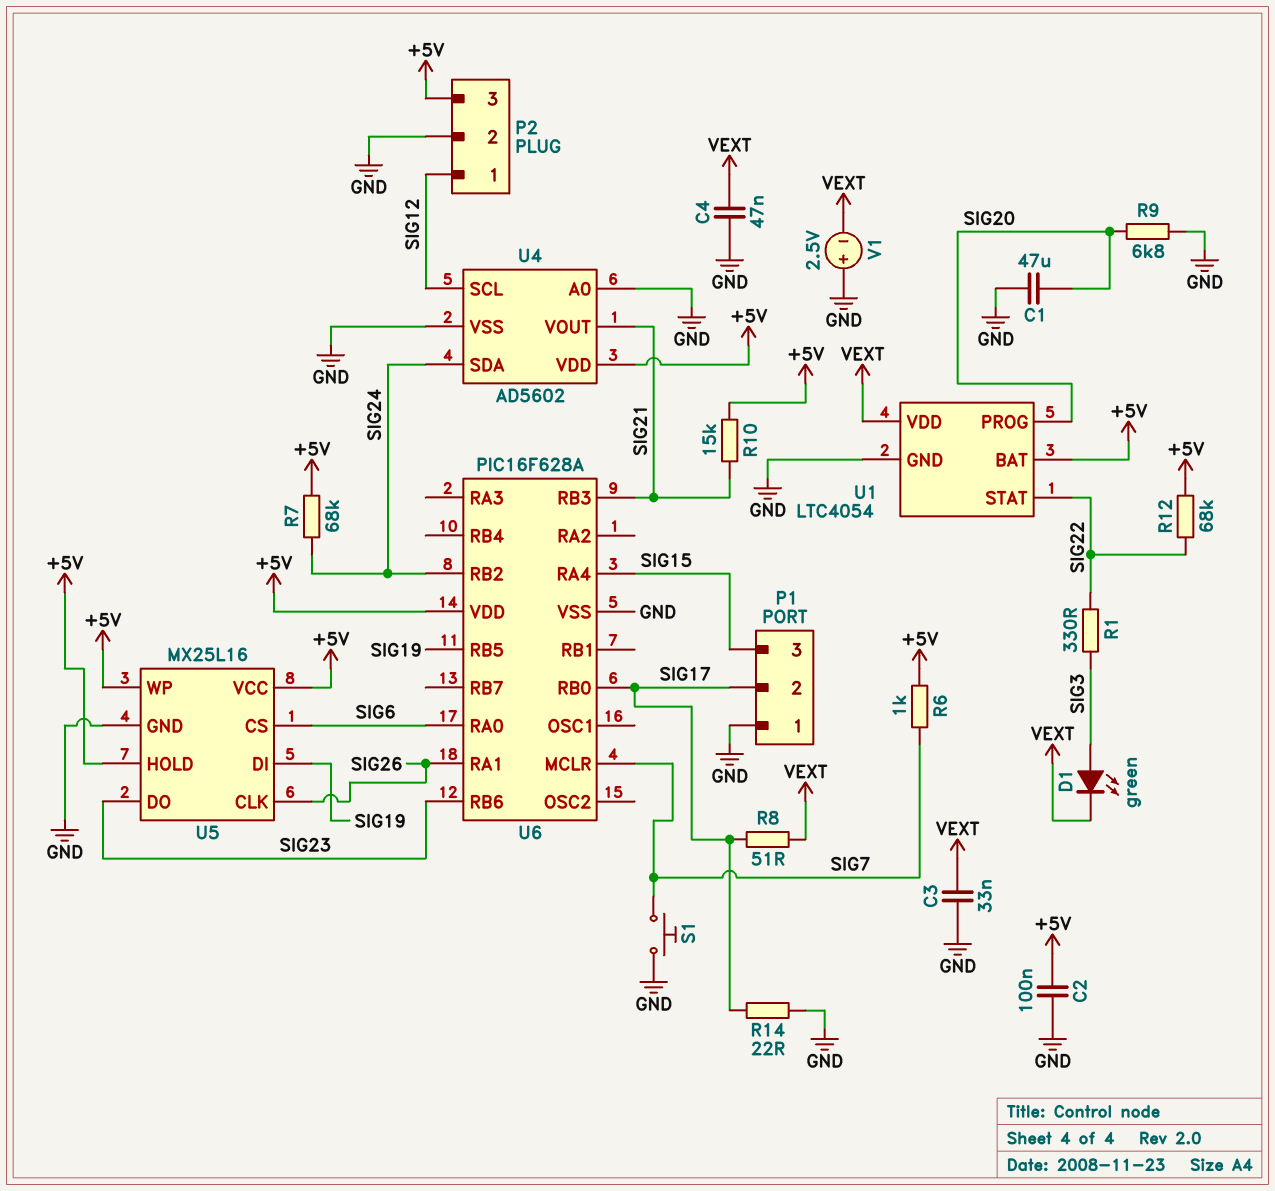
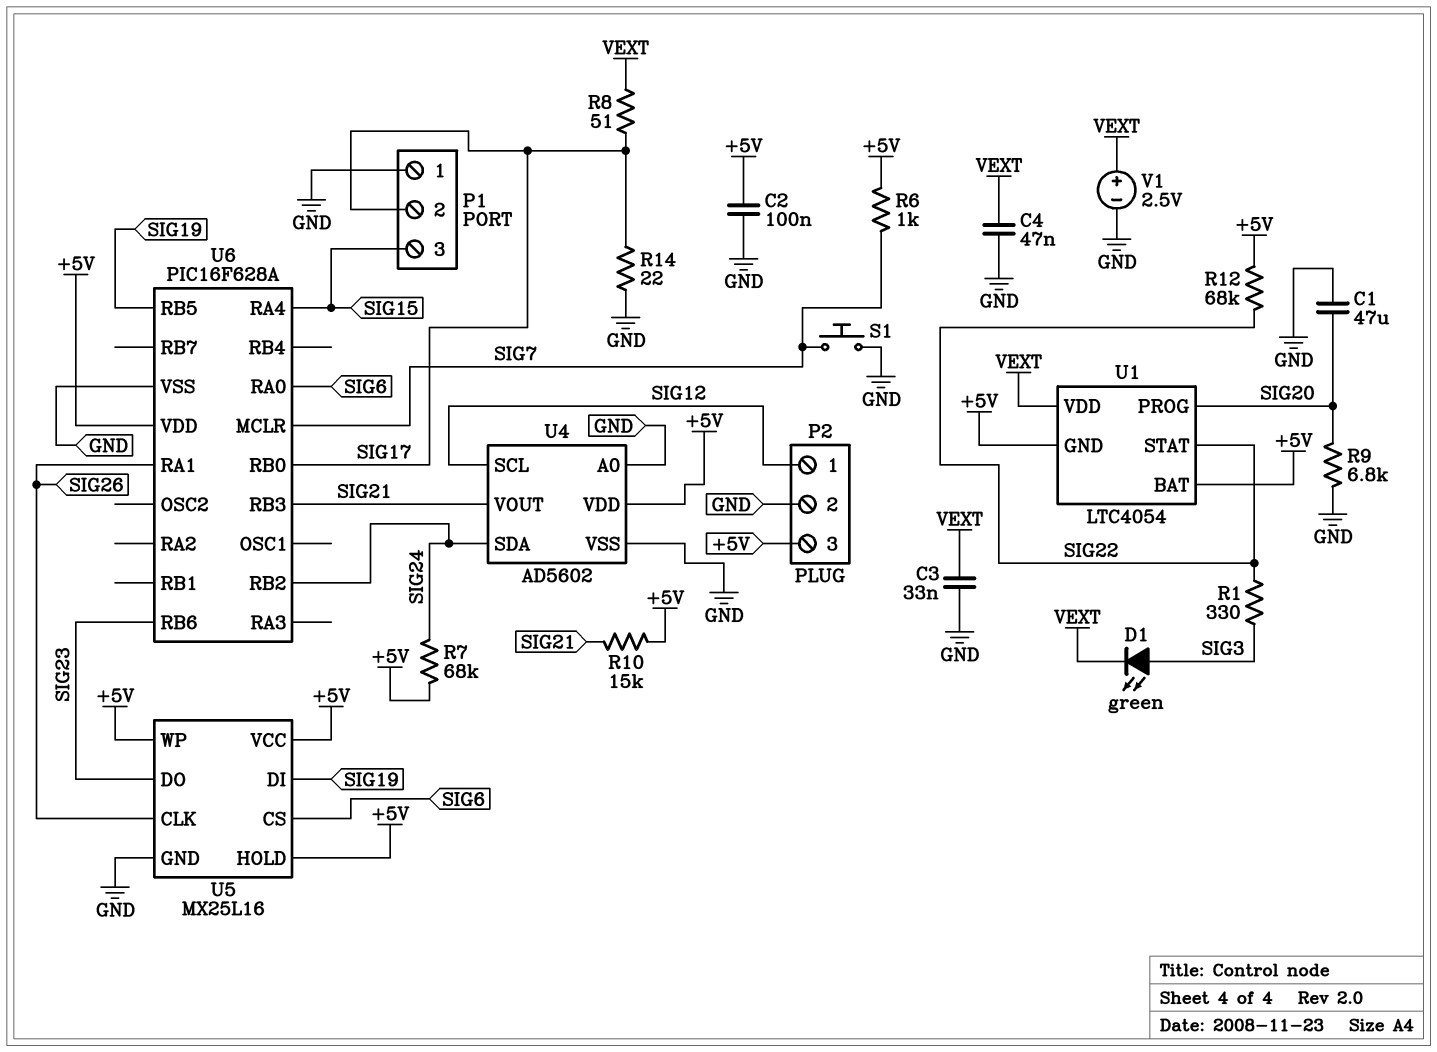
U1 pin GND: GND -> +5V
V1: 2.5V (plus GND, minus VEXT) -> 2.5V (plus VEXT, minus GND)

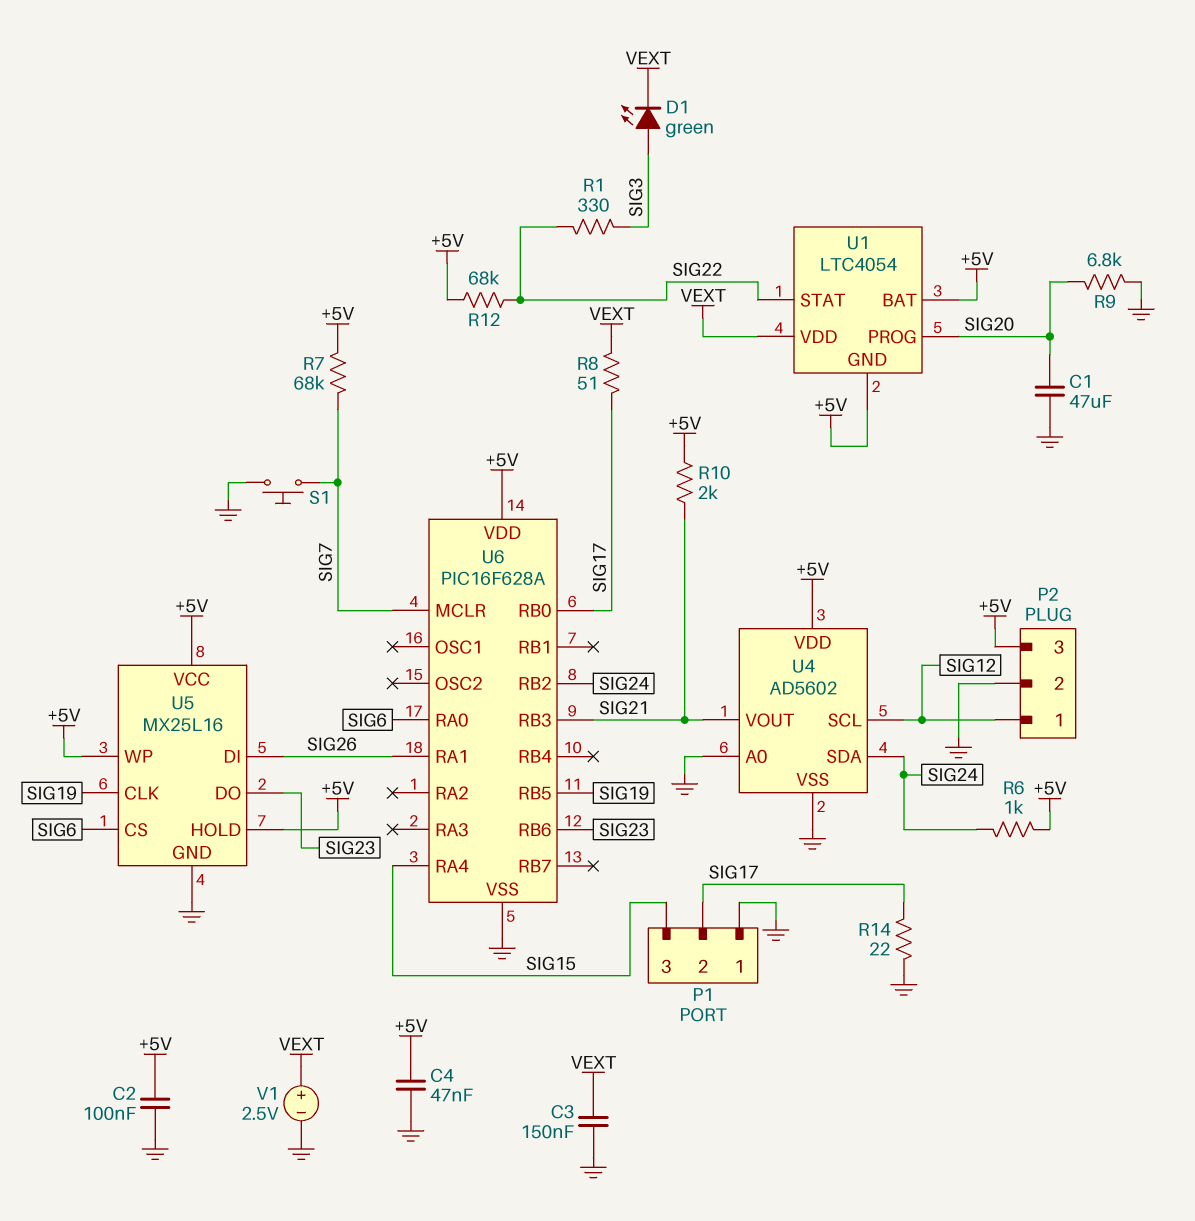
C3: 33nF (GND, VEXT) -> 150nF (GND, VEXT)
C4: 47nF (GND, VEXT) -> 47nF (+5V, GND)
R6: 1k (+5V, SIG7) -> 1k (+5V, SIG24)
R7: 68k (+5V, SIG24) -> 68k (+5V, SIG7)
R10: 15k (+5V, SIG21) -> 2k (+5V, SIG21)
U5 pin CLK: SIG26 -> SIG19
U5 pin DI: SIG19 -> SIG26

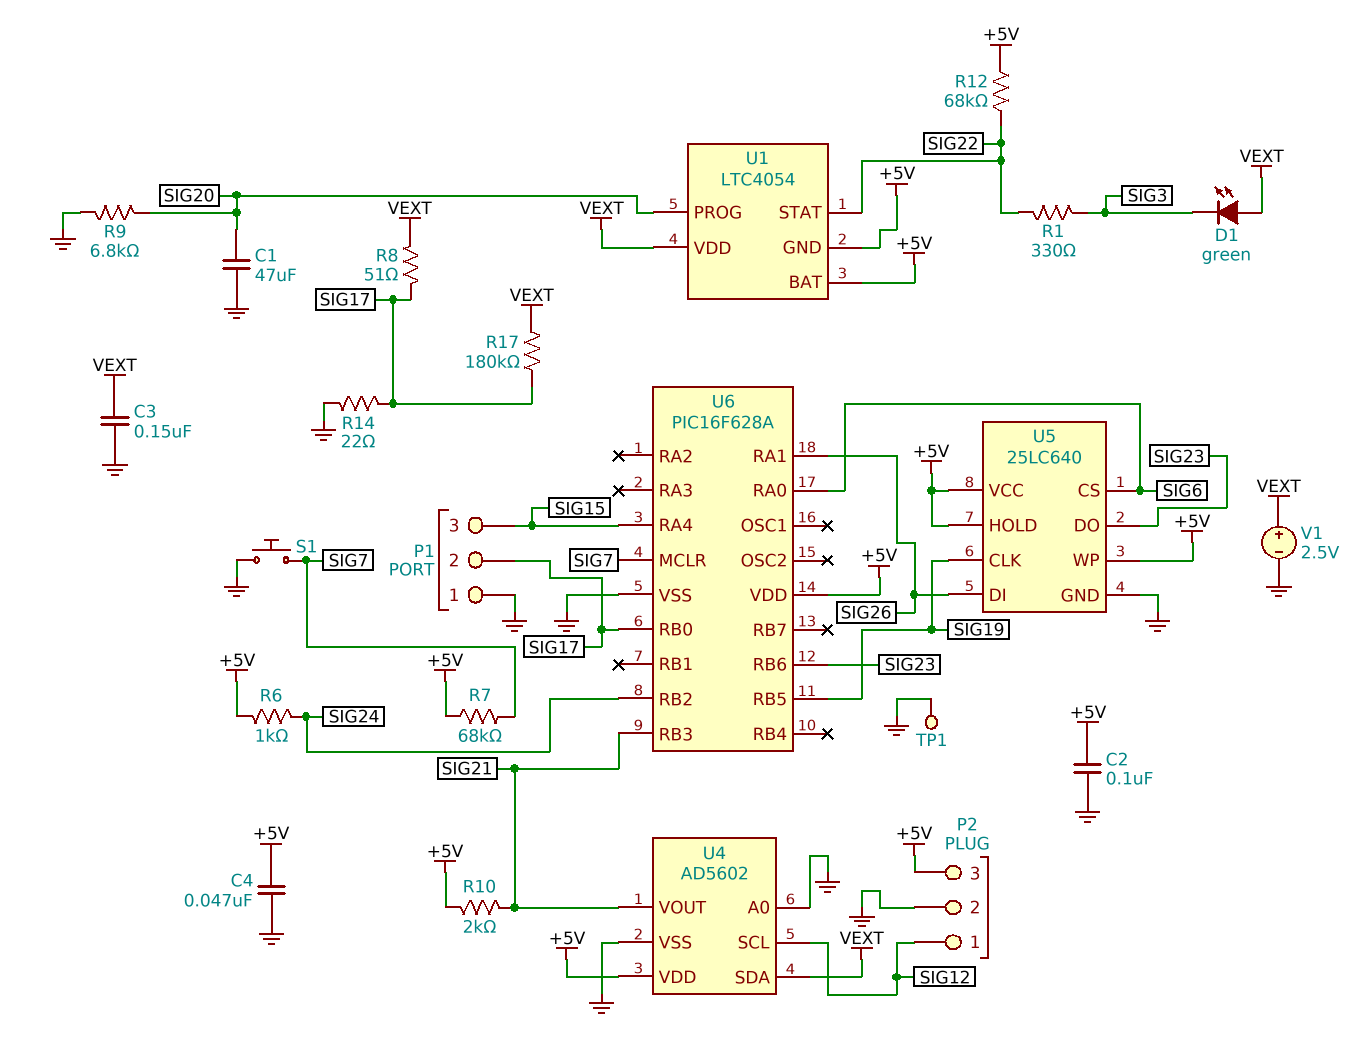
D1: LED green (A SIG3, K VEXT) -> LED green (A VEXT, K SIG3)
R17: none -> 180k (SIG17, VEXT)
TP1: none -> test point (GND)
U4 pin SDA: SIG24 -> VEXT
U5: MX25L16 -> 25LC640

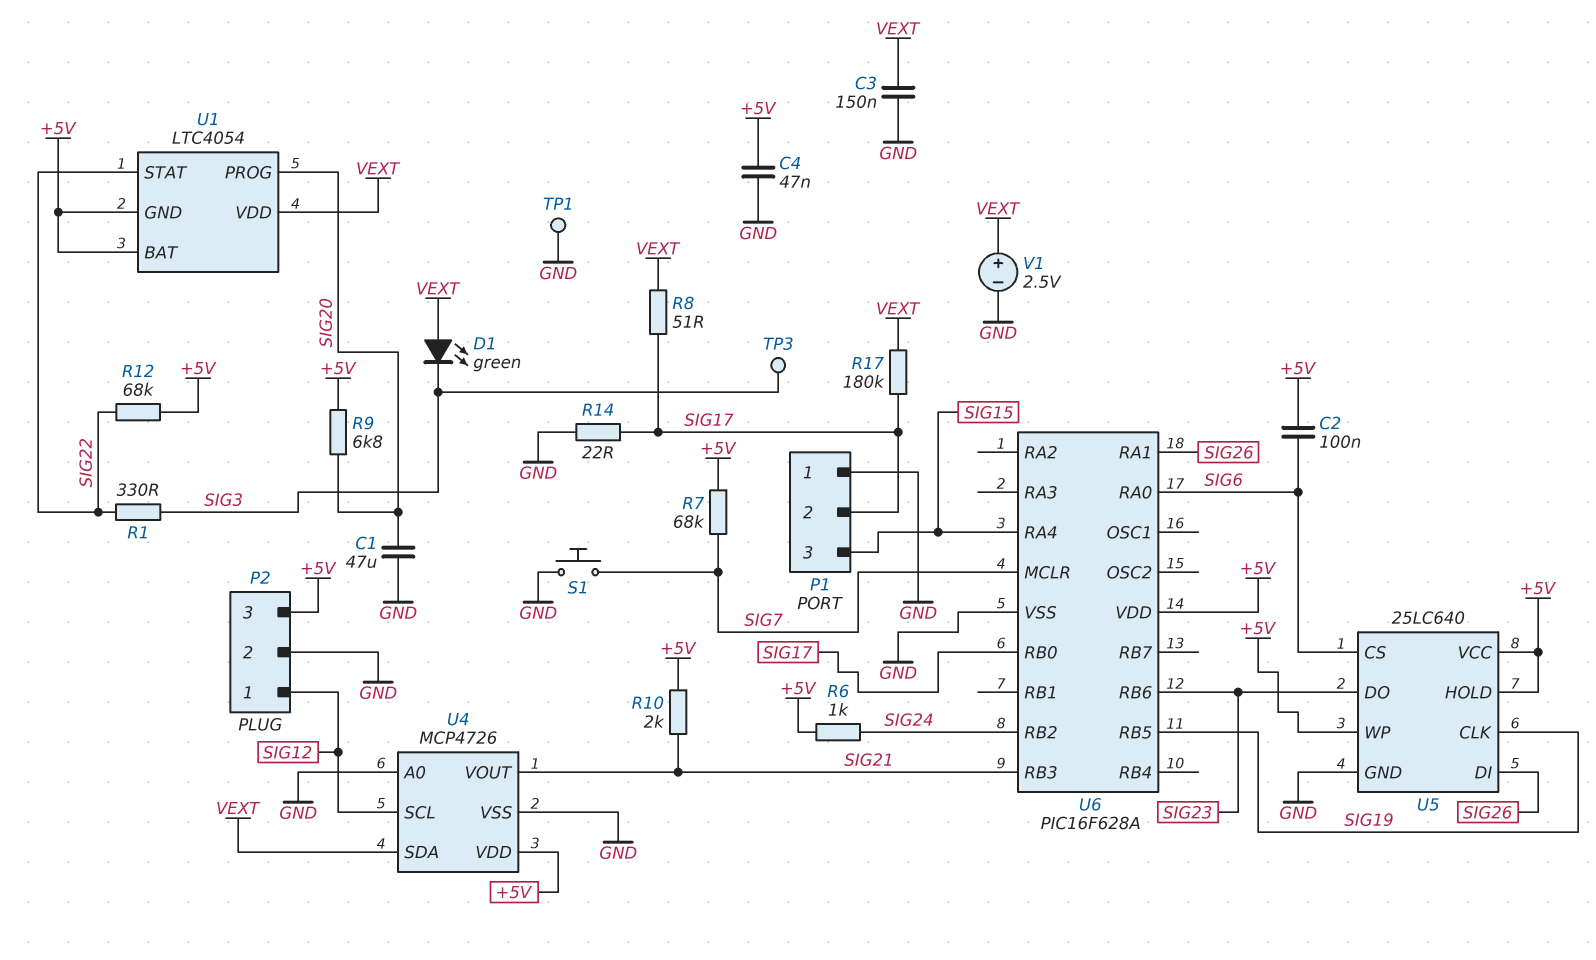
C2: 100nF (+5V, GND) -> 100nF (+5V, SIG6)
R9: 6.8k (GND, SIG20) -> 6.8k (+5V, SIG20)
TP3: none -> test point (SIG3)
U4: AD5602 -> MCP4726

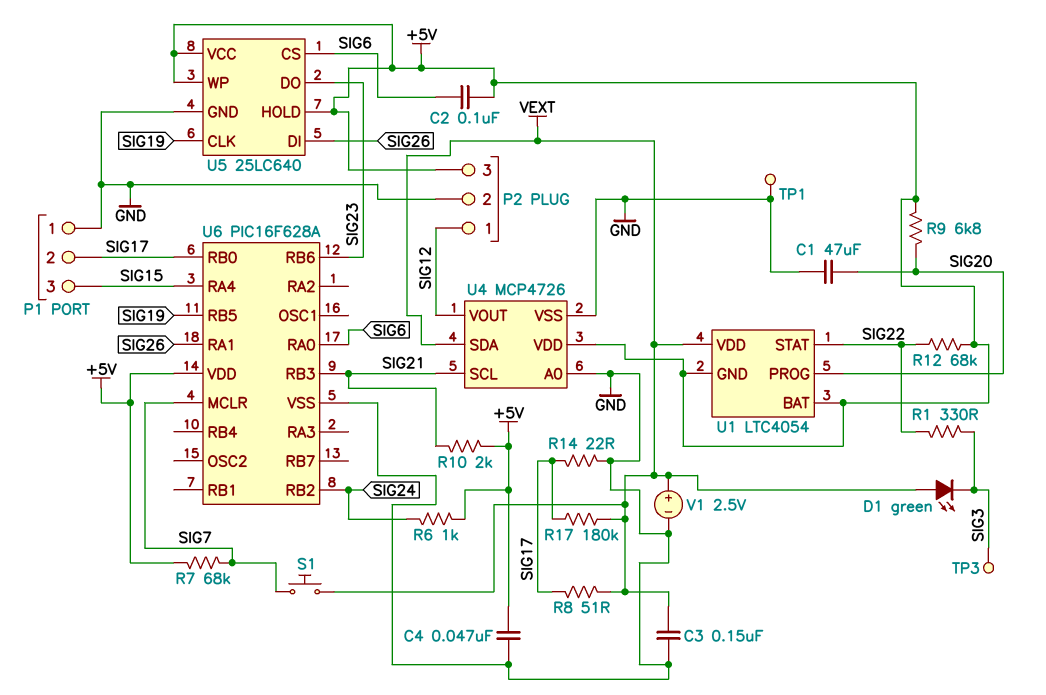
S1: button (GND, SIG7) -> button (SIG7, VEXT)
U4 pin SCL: SIG12 -> SIG21
U4 pin VOUT: SIG21 -> SIG12

